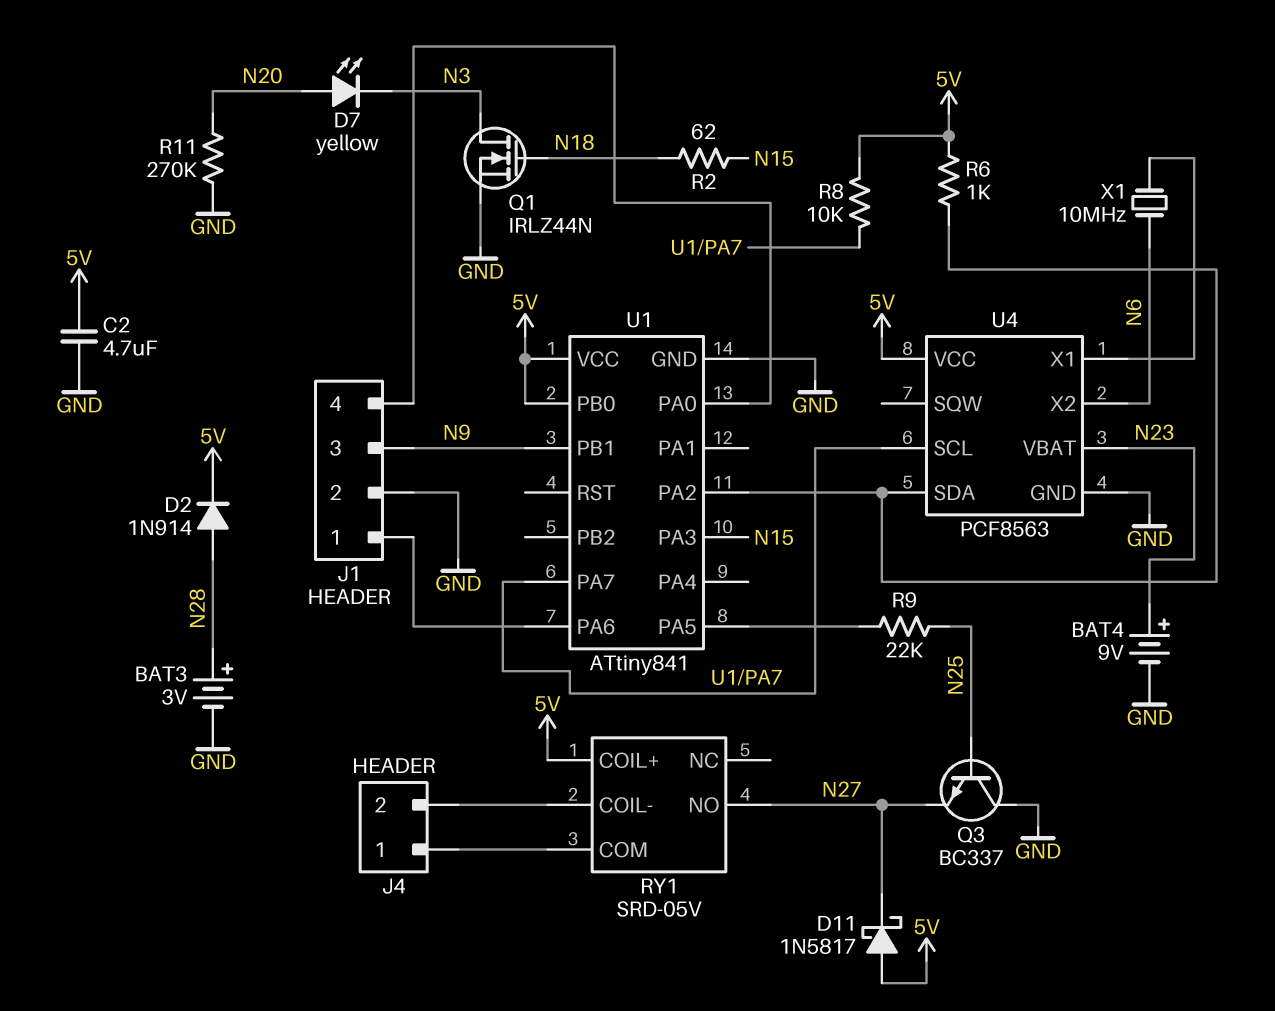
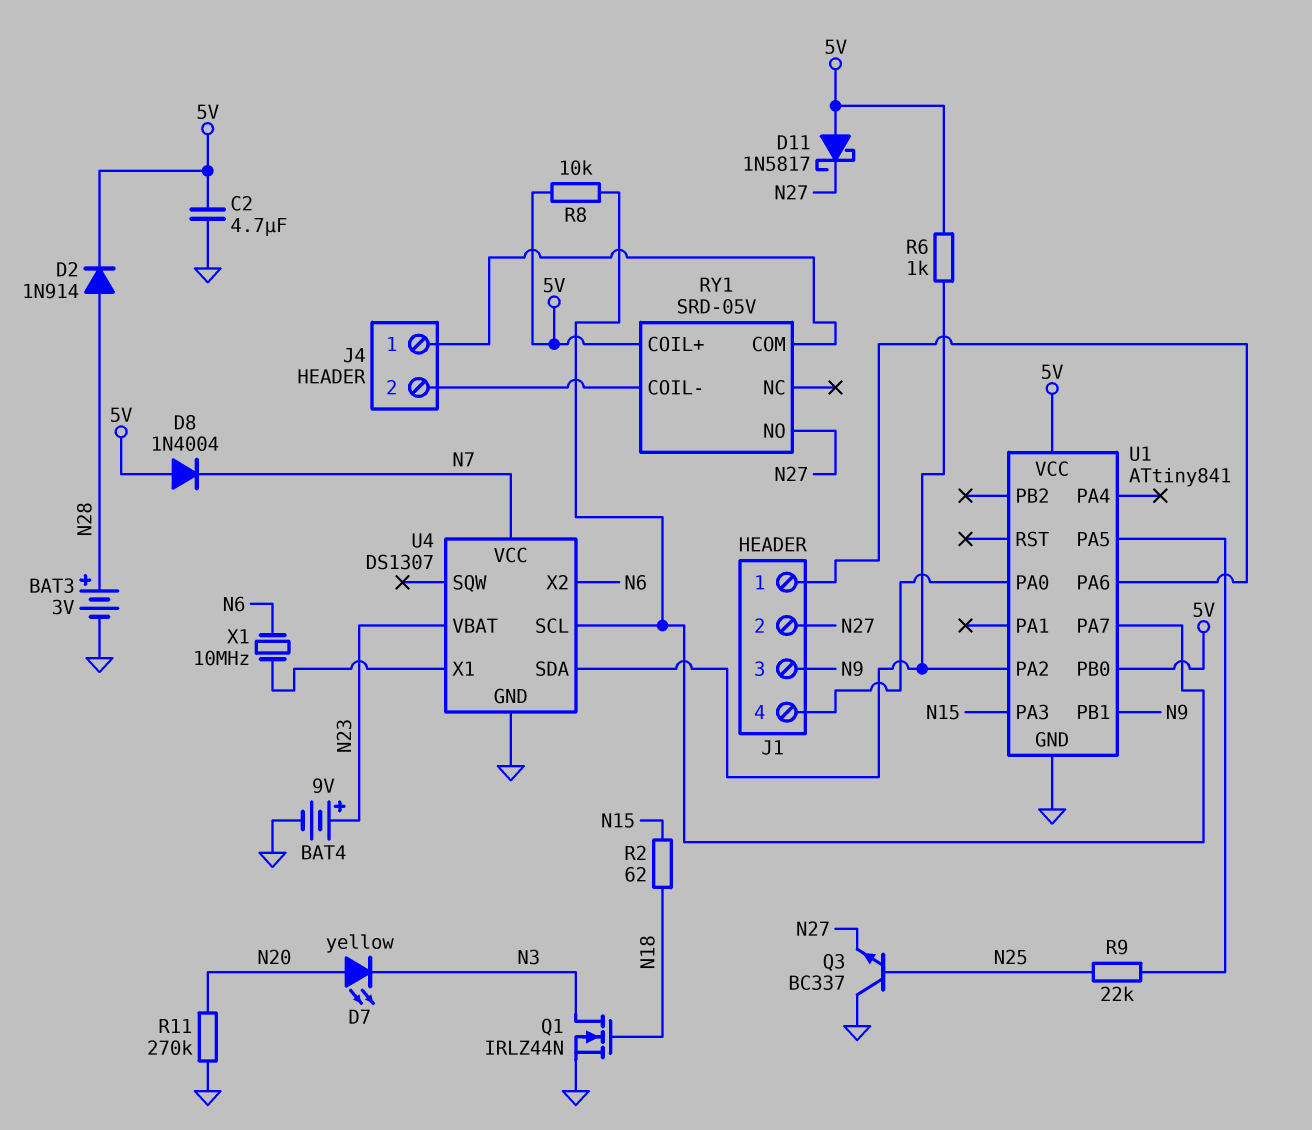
D8: none -> diode 1N4004 (A 5V, K N7)
J1 pin 2: GND -> N27
U4: PCF8563 -> DS1307
U4 pin VCC: 5V -> N7

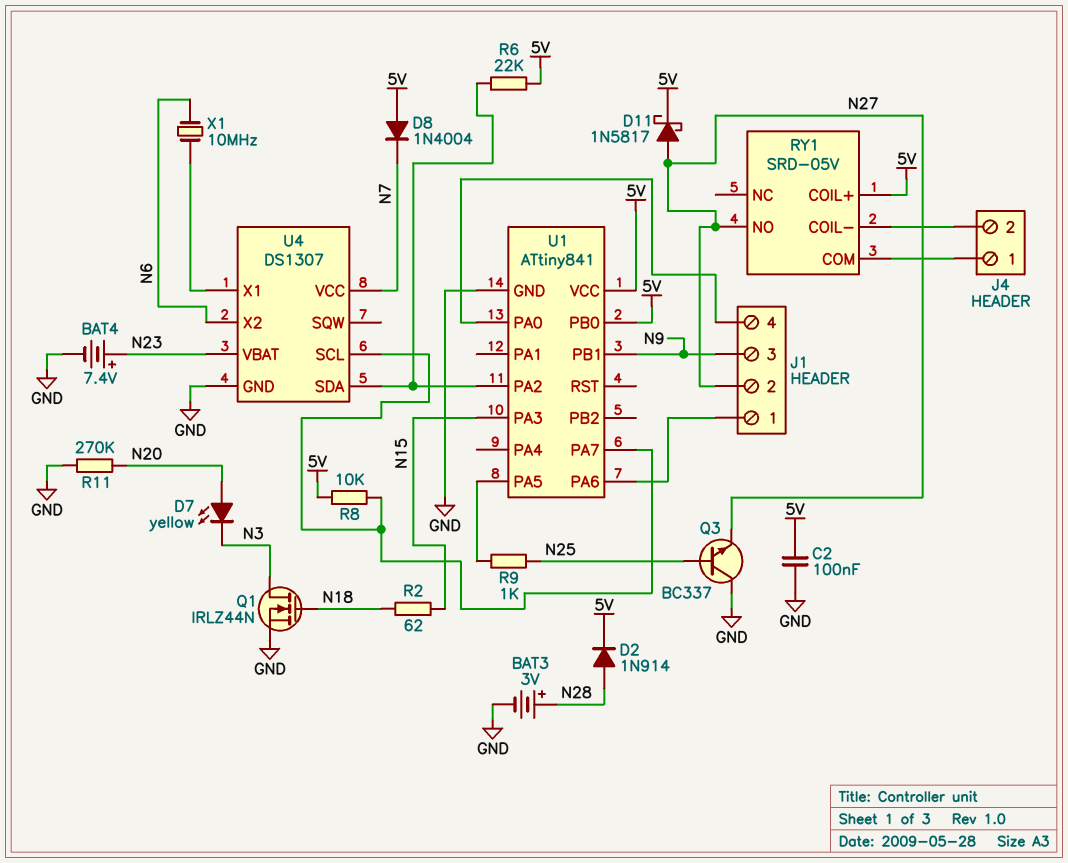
BAT4: 9V (plus N23, minus GND) -> 7.4V (plus N23, minus GND)
C2: 4.7uF (5V, GND) -> 100nF (5V, GND)
D11: schottky 1N5817 (A 5V, K N27) -> schottky 1N5817 (A N27, K 5V)
R6: 1k (5V, U1/PA2) -> 22k (5V, U1/PA2)
R9: 22k (N25, U1/PA5) -> 1k (N25, U1/PA5)

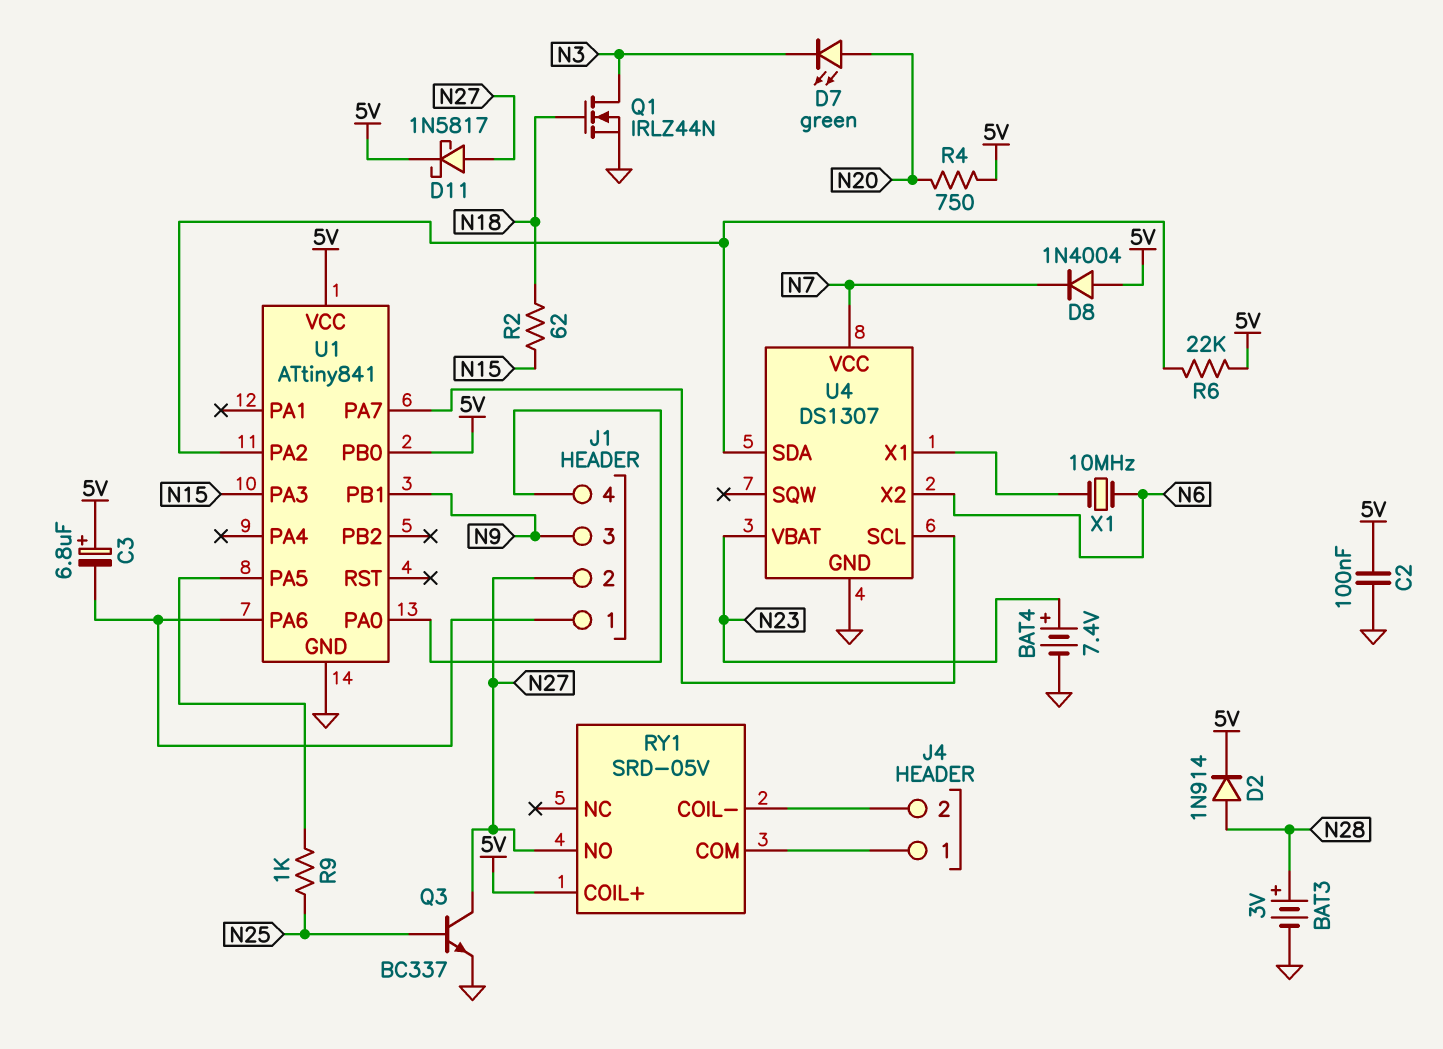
C3: none -> 6.8uF (plus 5V, minus J1/1)
D7: LED yellow (A N20, K N3) -> LED green (A N20, K N3)
Q3: NPN BC337 (B N25, C GND, E N27) -> NPN BC337 (B N25, C N27, E GND)
R4: none -> 750 (5V, N20)
R8: 10k (5V, U1/PA7) -> none
R11: 270k (GND, N20) -> none

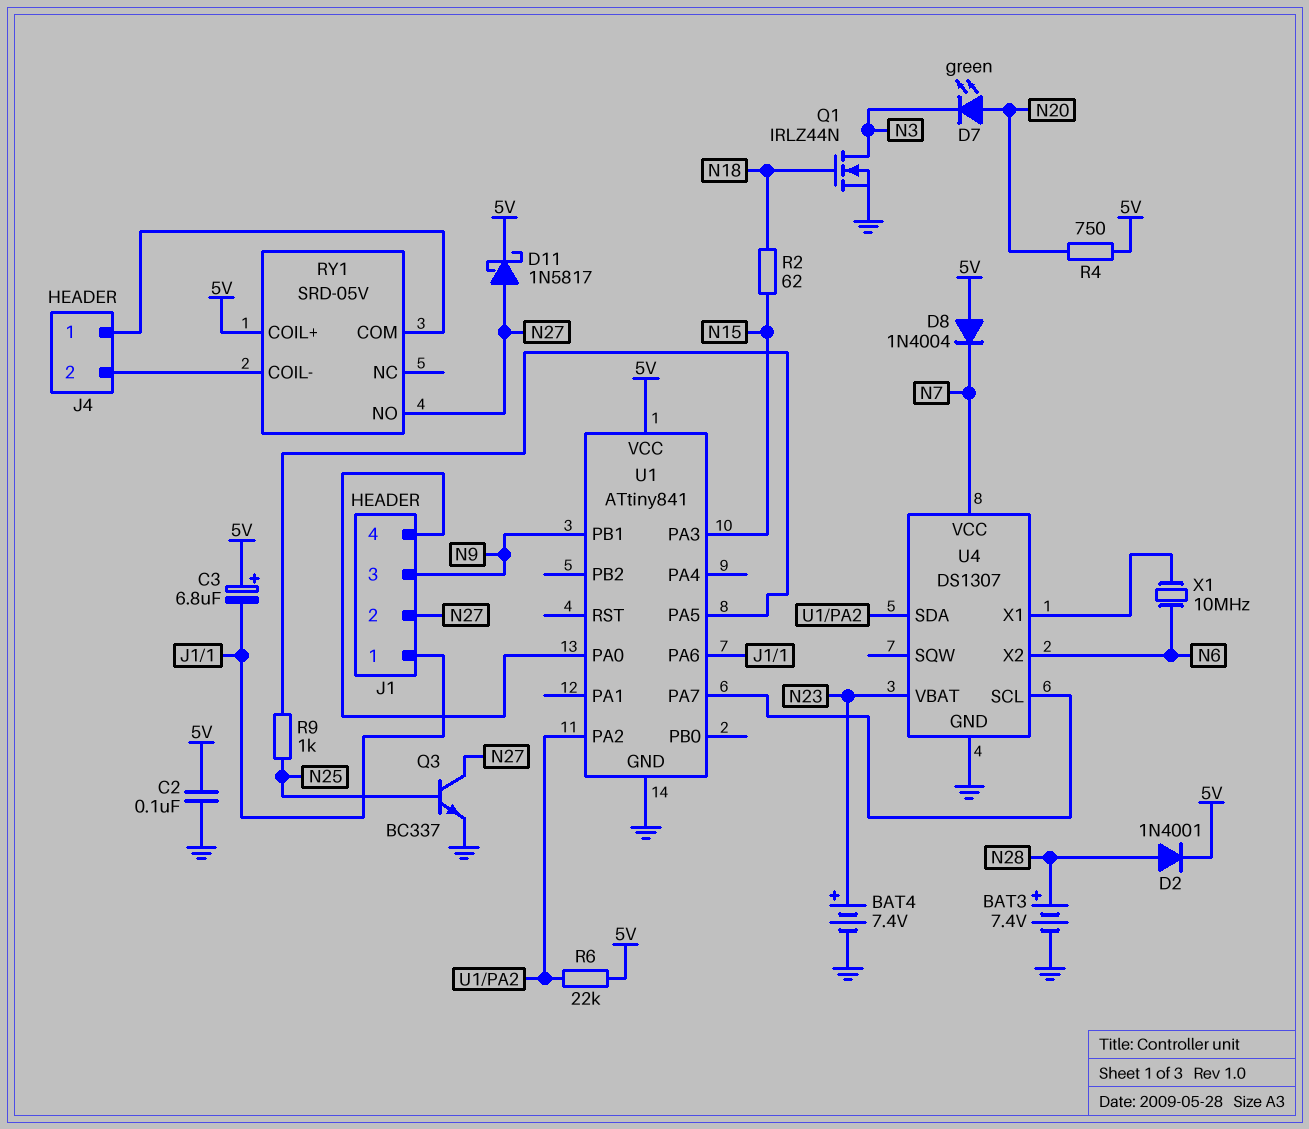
BAT3: 3V (plus N28, minus GND) -> 7.4V (plus N28, minus GND)
D2: diode 1N914 (A N28, K 5V) -> diode 1N4001 (A N28, K 5V)
U1 pin PB0: 5V -> none

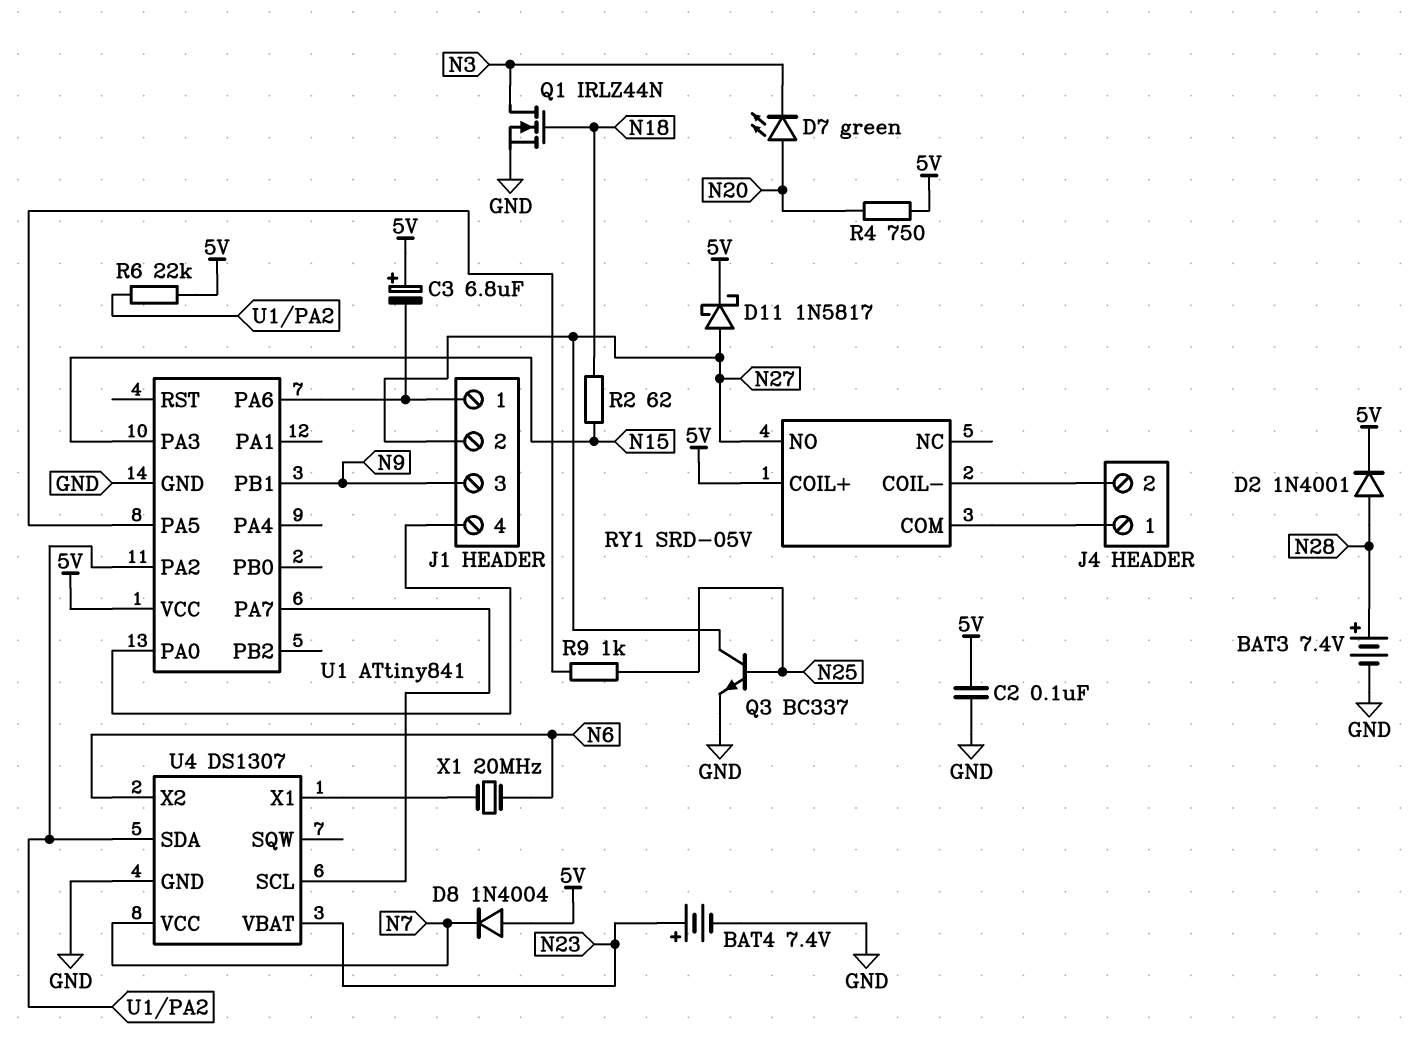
X1: 10MHz (N6, U4/X1) -> 20MHz (N6, U4/X1)

